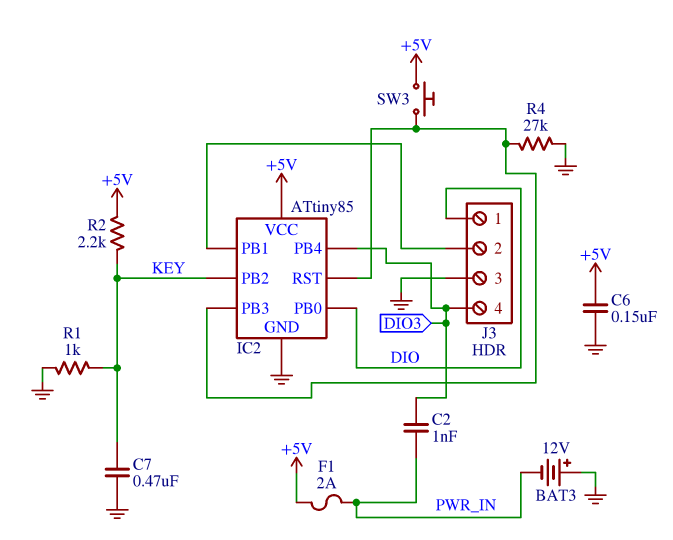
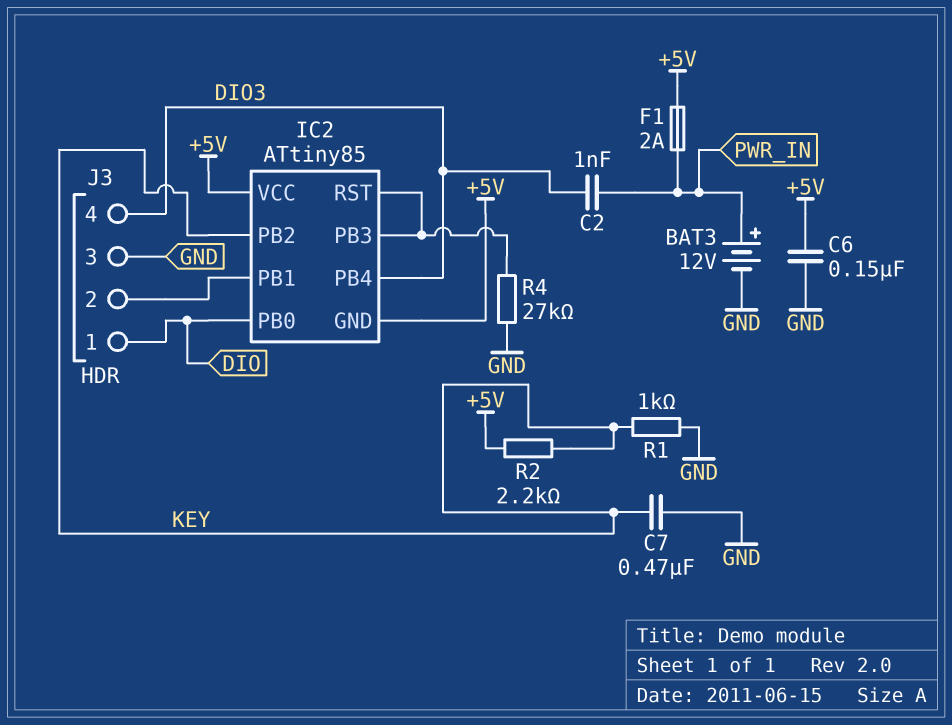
BAT3: 12V (plus GND, minus PWR_IN) -> 12V (plus PWR_IN, minus GND)
IC2 pin GND: GND -> +5V
SW3: button (+5V, IC2/PB3) -> none

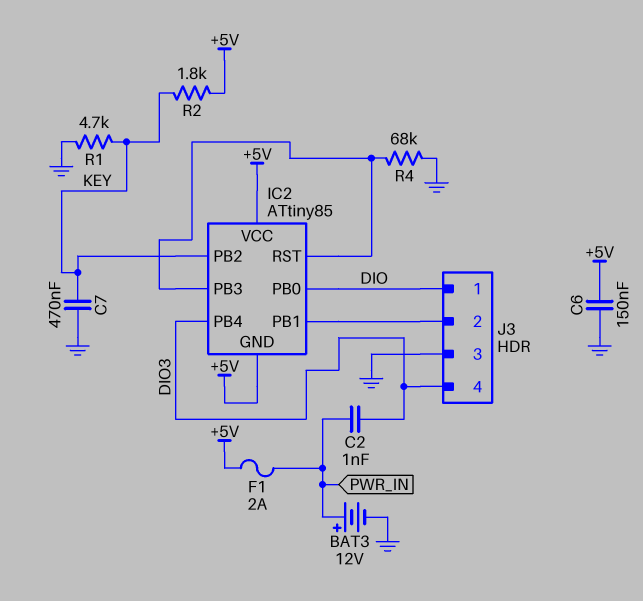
R1: 1k (GND, KEY) -> 4.7k (GND, KEY)
R2: 2.2k (+5V, KEY) -> 1.8k (+5V, KEY)
R4: 27k (GND, IC2/PB3) -> 68k (GND, IC2/PB3)

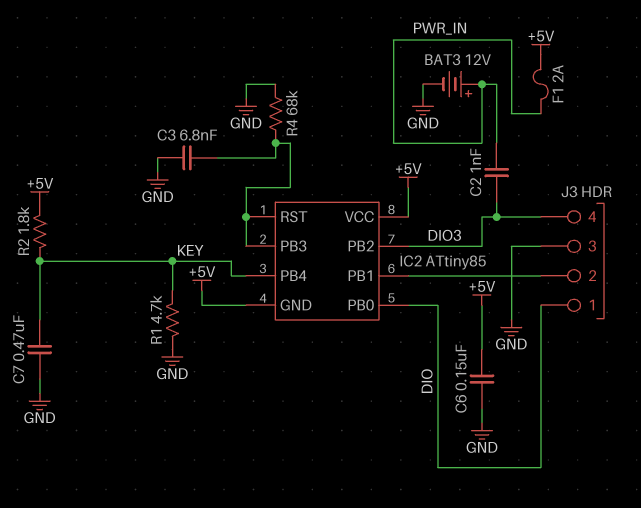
C3: none -> 6.8nF (GND, IC2/PB3)
IC2 pin PB2: KEY -> DIO3
IC2 pin PB4: DIO3 -> KEY

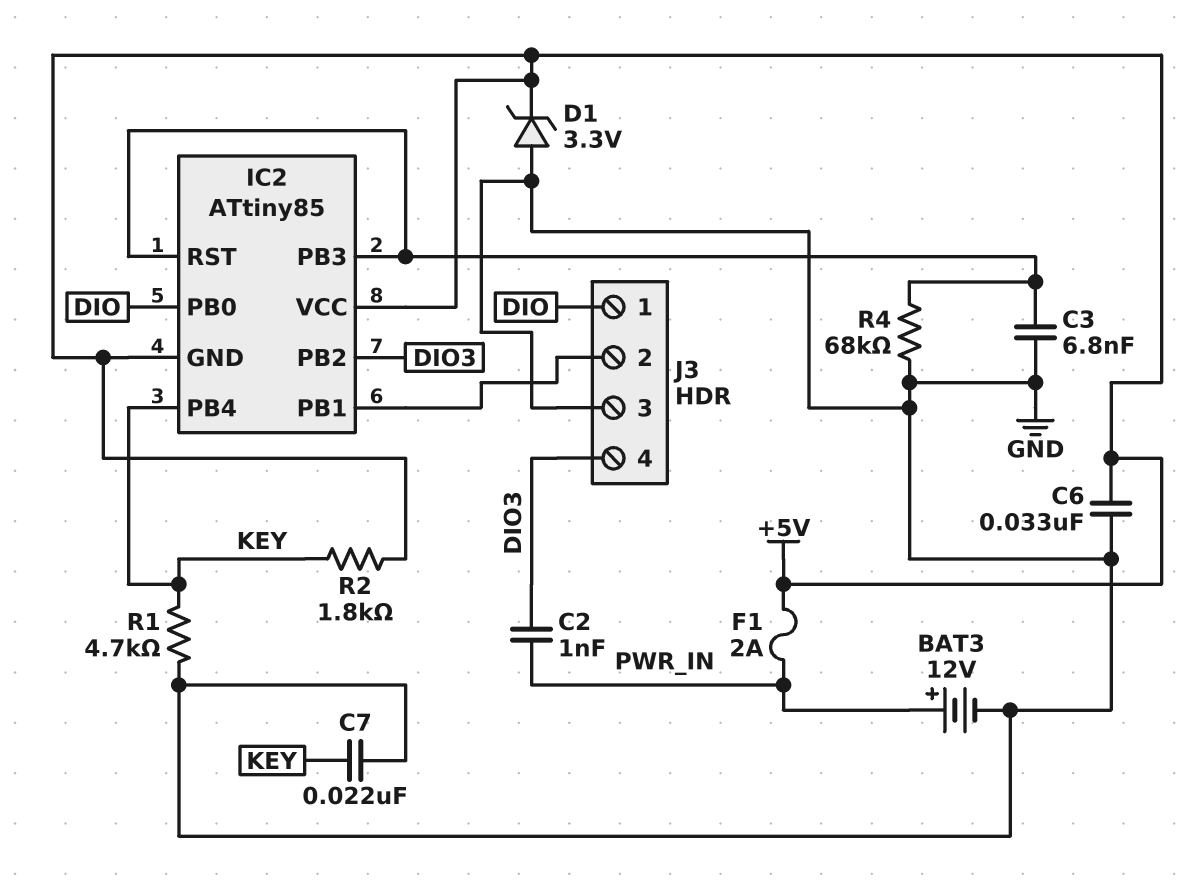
C6: 150nF (+5V, GND) -> 33nF (+5V, GND)
C7: 470nF (GND, KEY) -> 22nF (GND, KEY)
D1: none -> zener 3.3V (A GND, K +5V)

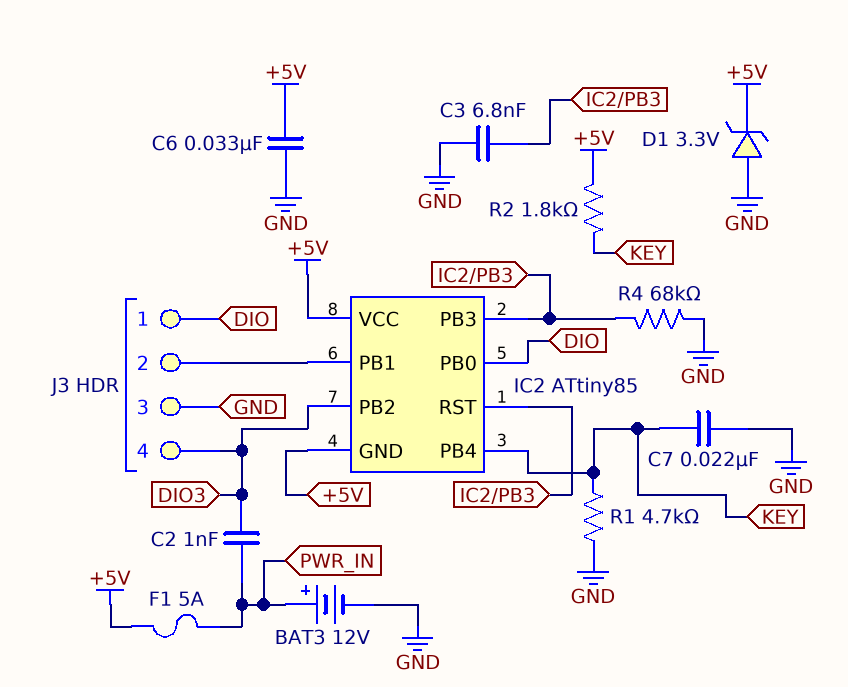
F1: 2A (+5V, PWR_IN) -> 5A (+5V, PWR_IN)

